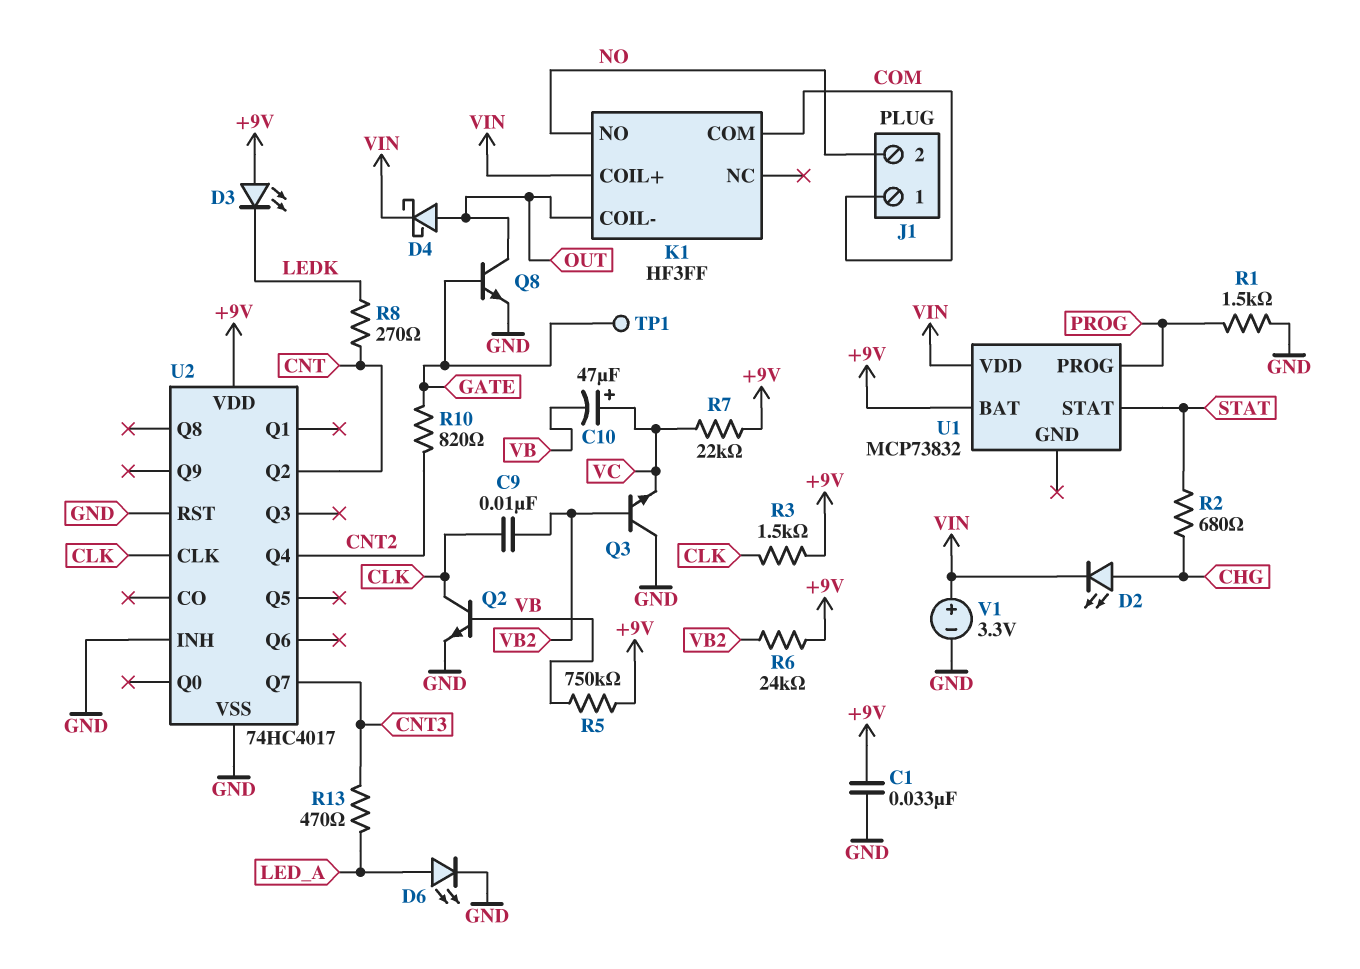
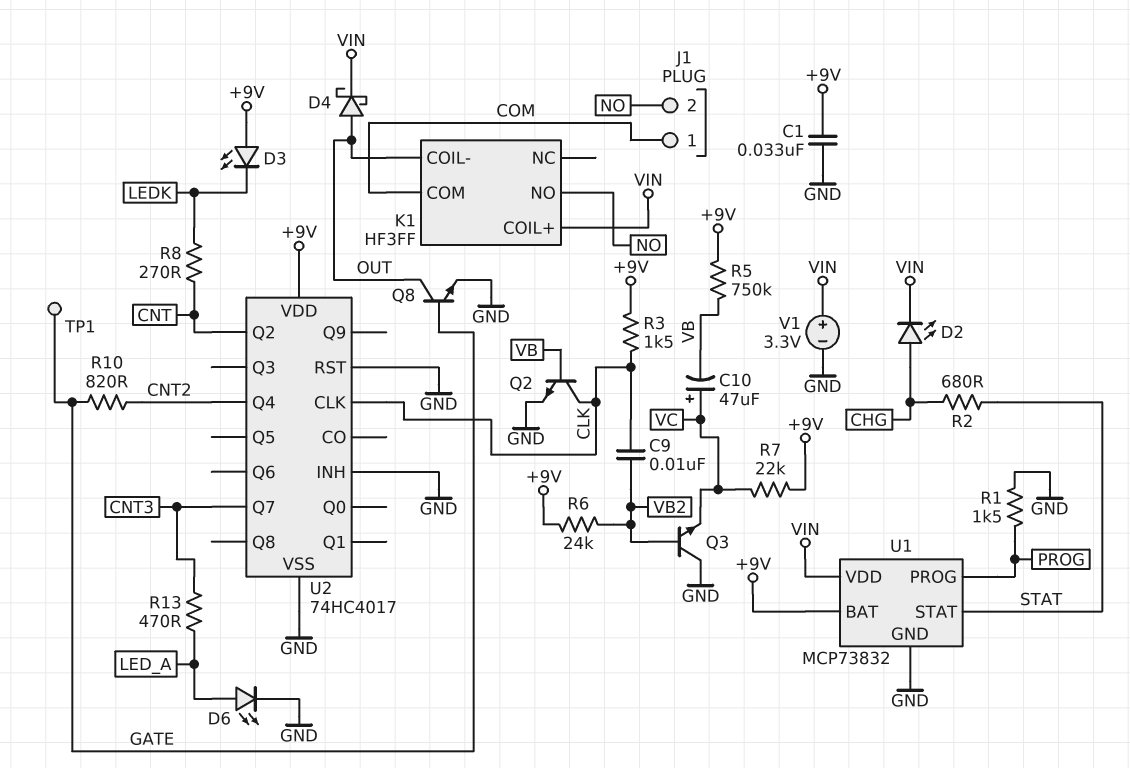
U1 pin GND: none -> GND

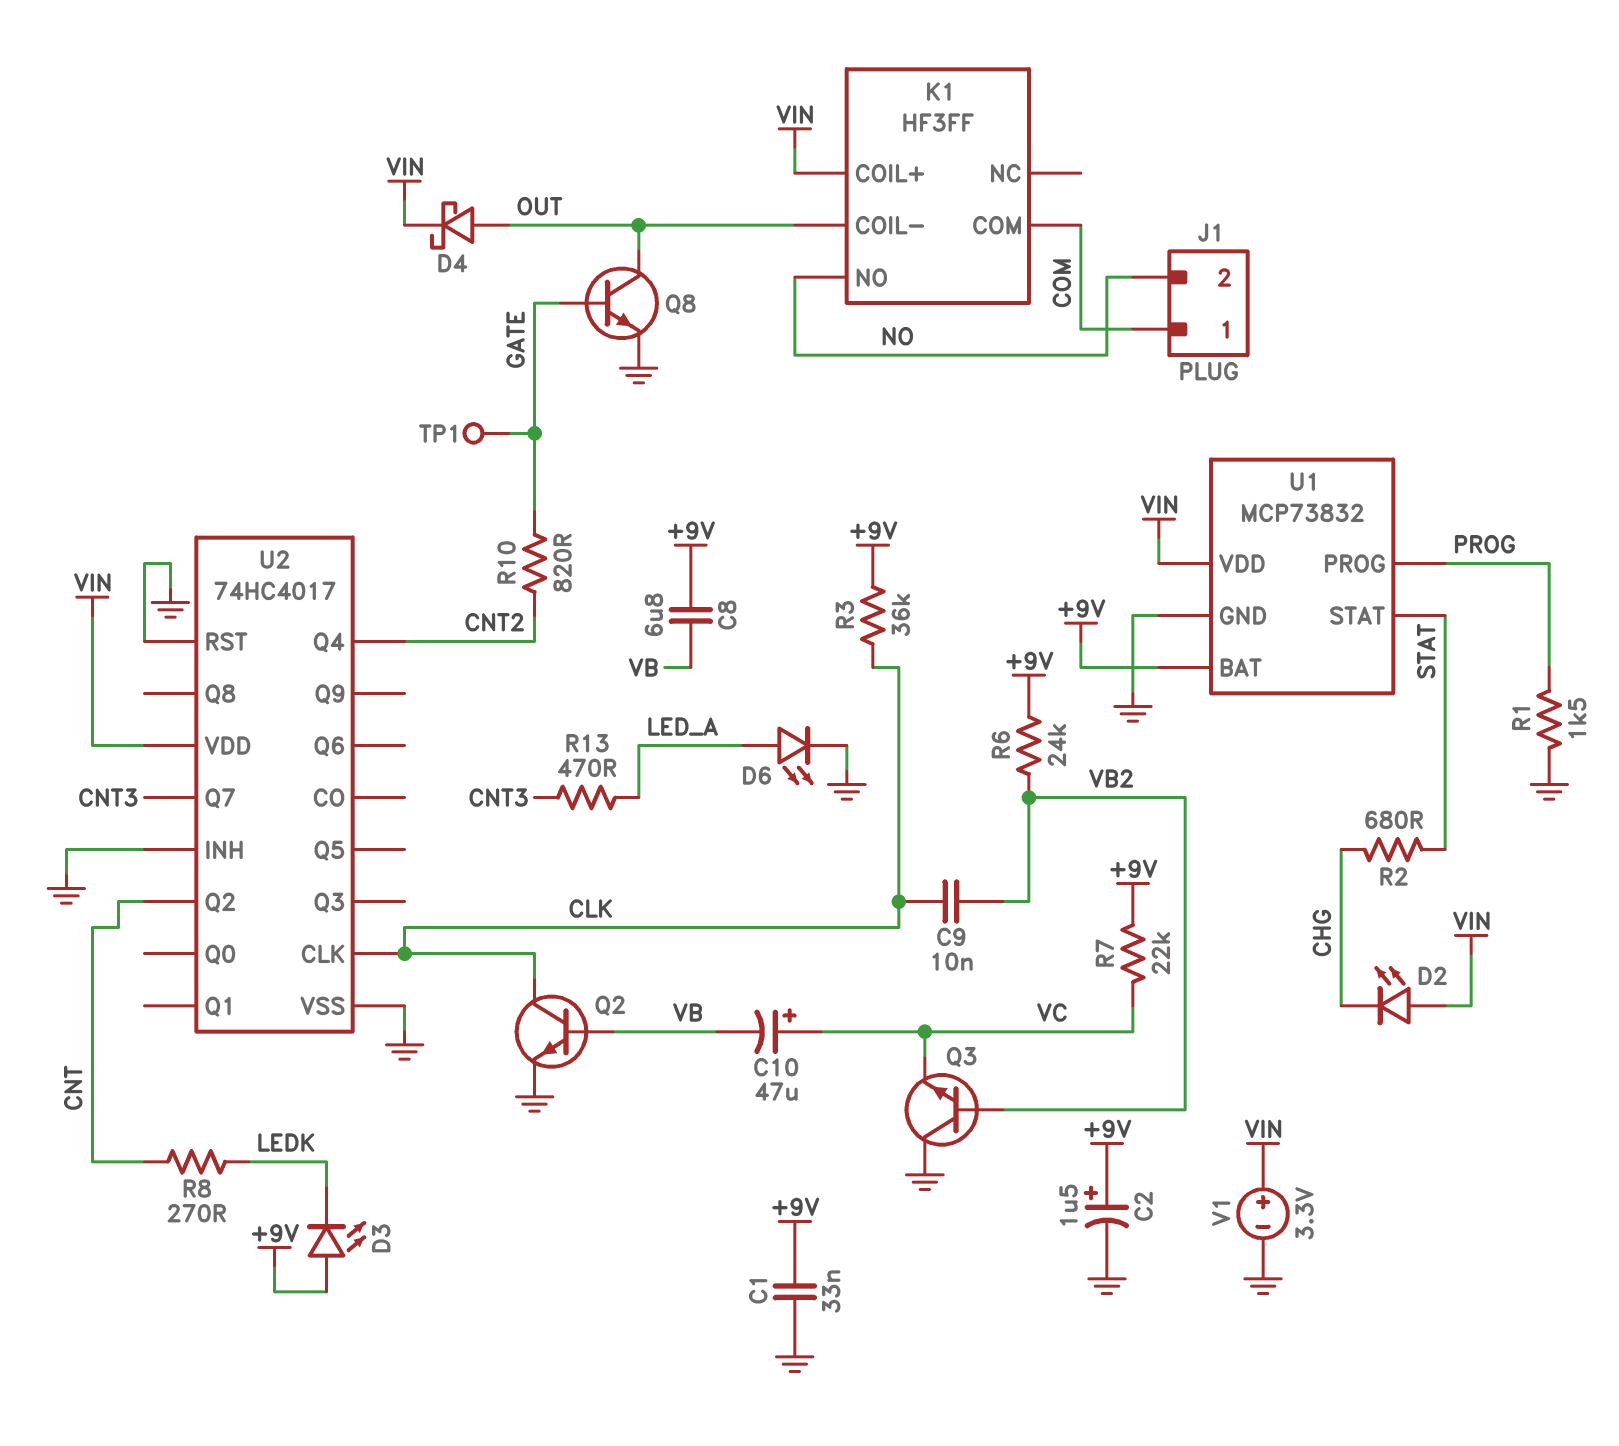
C2: none -> 1.5uF (plus +9V, minus GND)
C8: none -> 6.8uF (+9V, VB)
D2: LED (A CHG, K VIN) -> LED (A VIN, K CHG)
R3: 1.5k (+9V, CLK) -> 36k (+9V, CLK)
R5: 750k (+9V, VB) -> none
U2 pin VDD: +9V -> VIN

